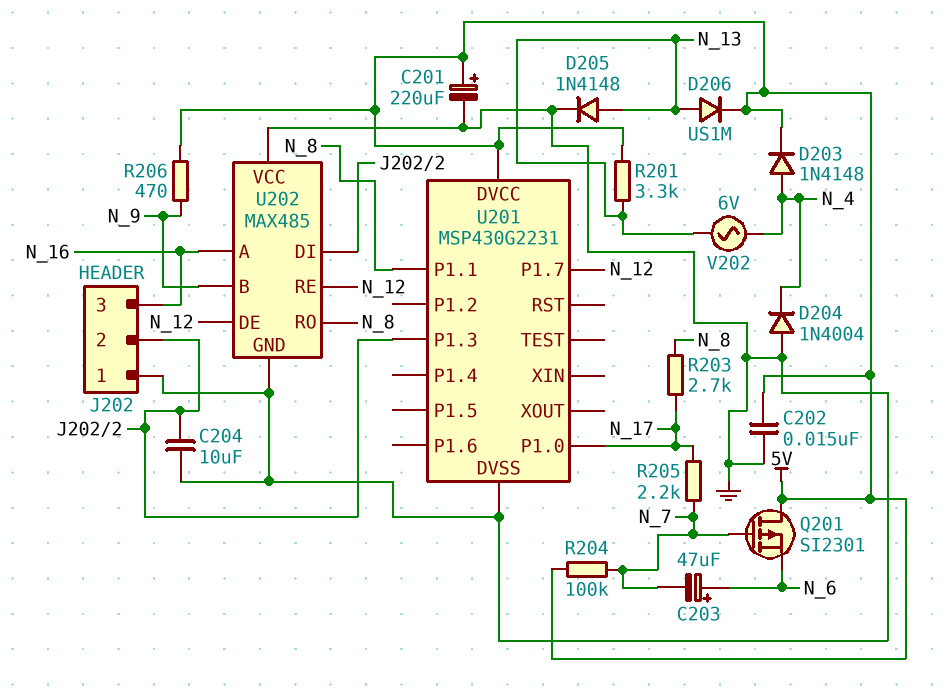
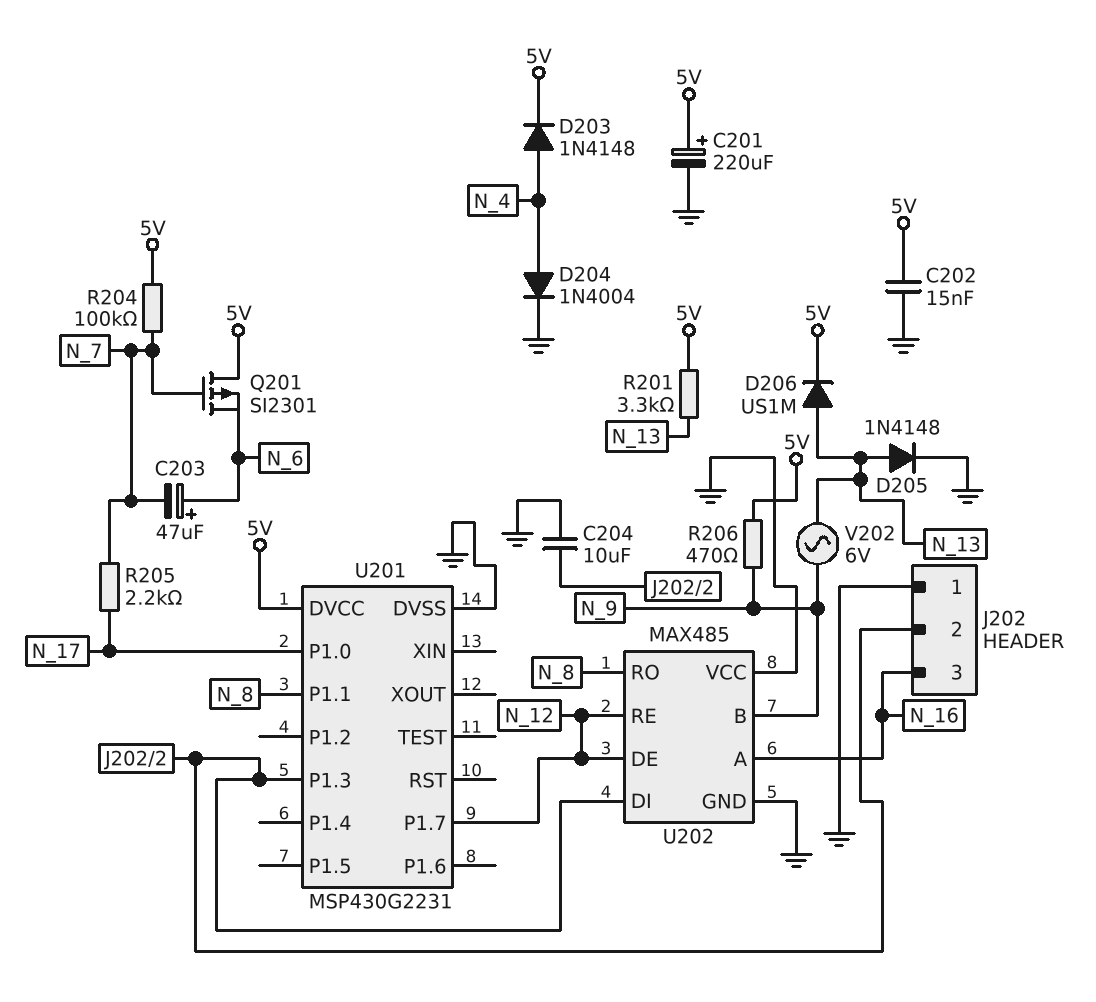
D204: diode 1N4004 (A GND, K N_4) -> diode 1N4004 (A N_4, K GND)
R203: 2.7k (N_8, N_17) -> none
V202: AC 6V (N_4, N_13) -> AC 6V (N_9, N_13)

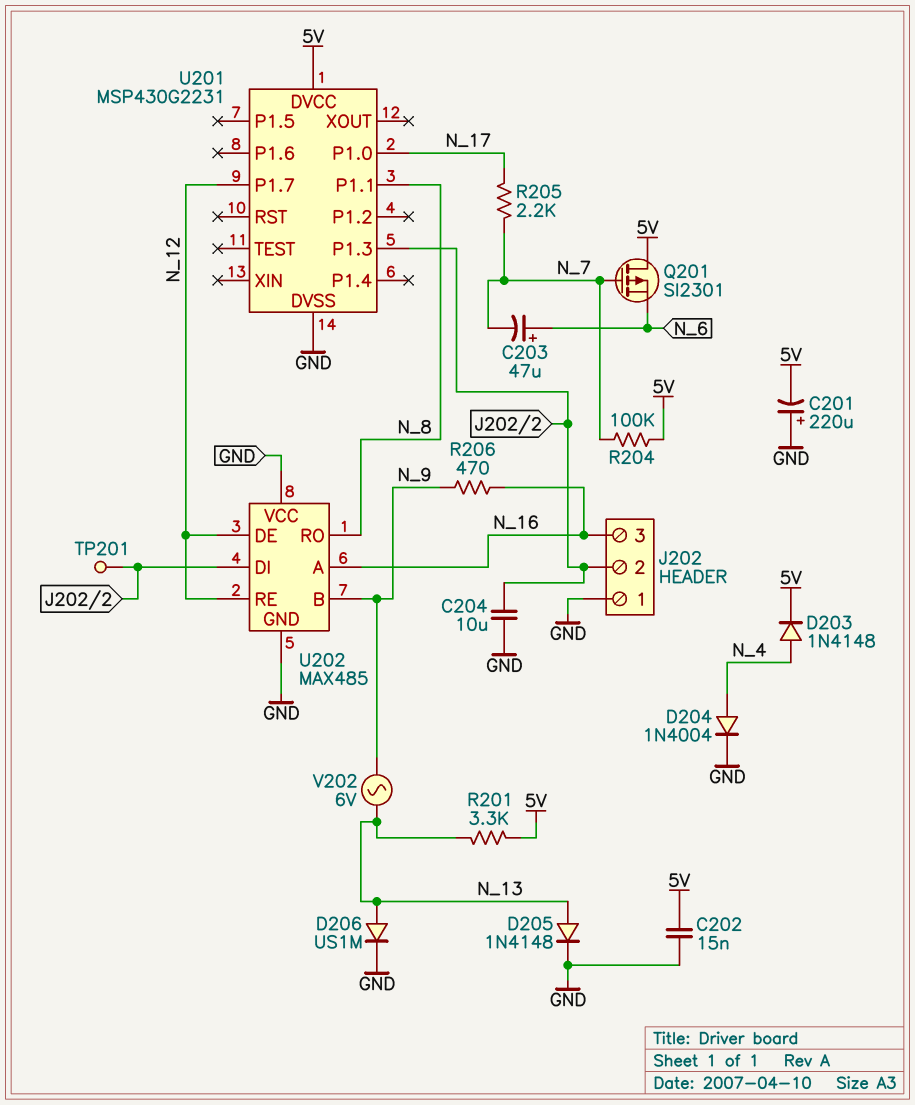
C201: 220uF (plus 5V, minus GND) -> 220uF (plus GND, minus 5V)
D206: diode US1M (A N_13, K 5V) -> diode US1M (A N_13, K GND)
R206: 470 (5V, N_9) -> 470 (N_9, N_16)
TP201: none -> test point (J202/2)

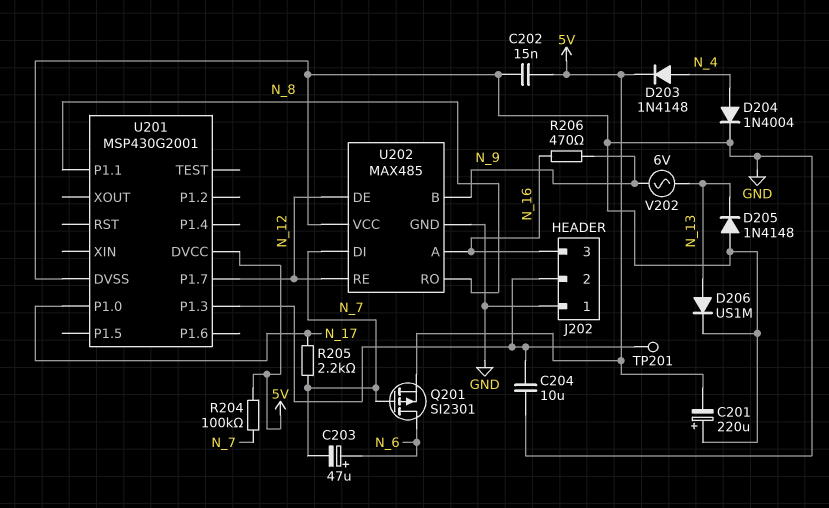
D205: diode 1N4148 (A N_13, K GND) -> diode 1N4148 (A GND, K N_13)
Q201: PMOS SI2301 (G N_7, D 5V, S N_6) -> PMOS SI2301 (G N_7, D N_6, S 5V)
R201: 3.3k (5V, N_13) -> none
U201: MSP430G2231 -> MSP430G2001
U202 pin DI: J202/2 -> N_7

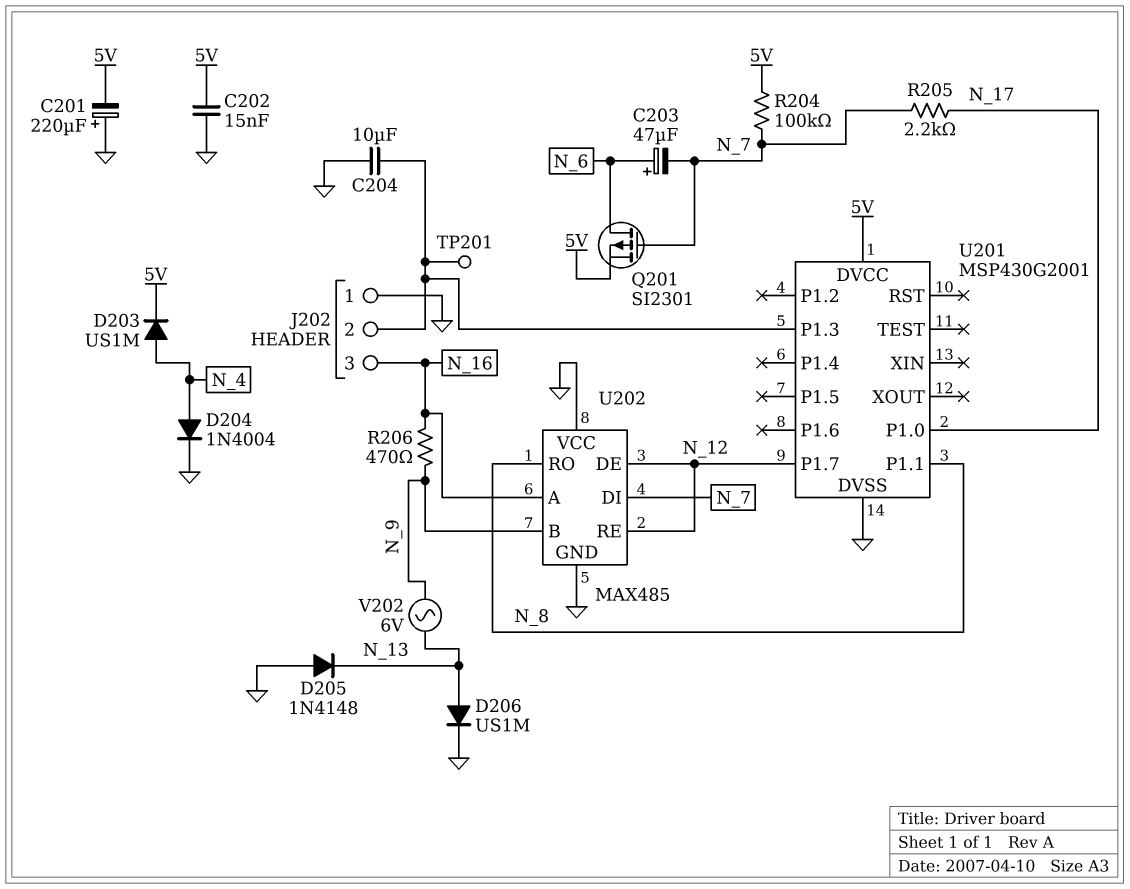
D203: diode 1N4148 (A N_4, K 5V) -> diode US1M (A N_4, K 5V)

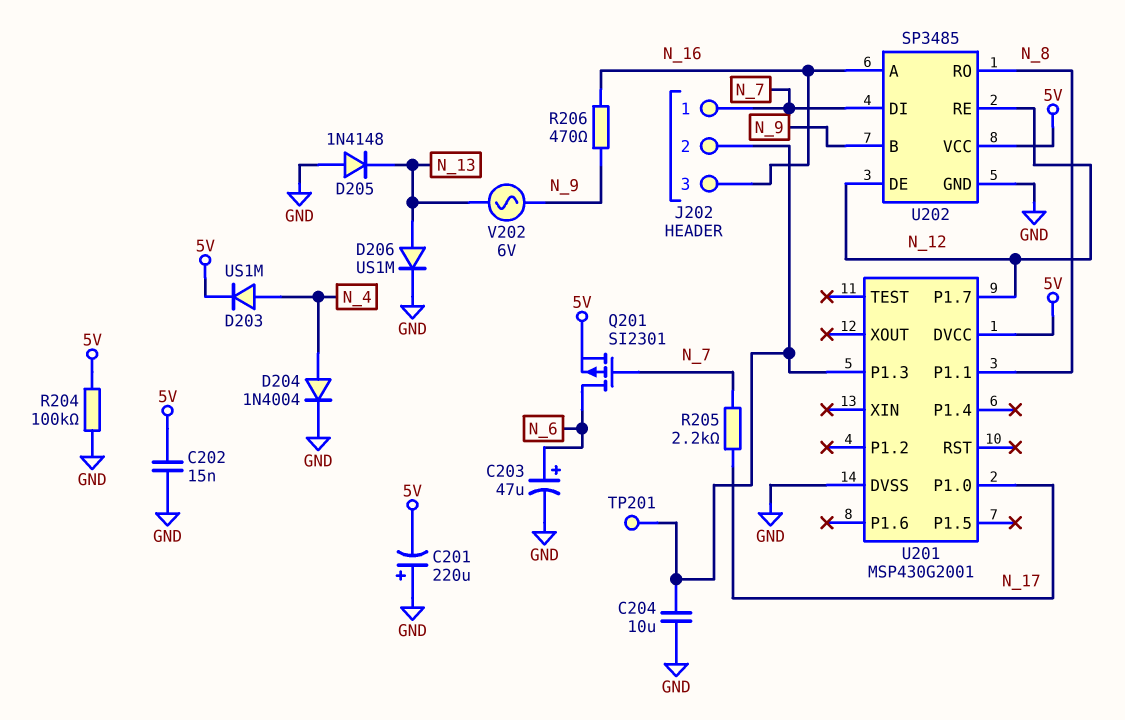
C203: 47uF (plus N_6, minus N_7) -> 47uF (plus N_6, minus GND)
J202 pin 1: GND -> N_7
R204: 100k (5V, N_7) -> 100k (5V, GND)
U202: MAX485 -> SP3485
U202 pin VCC: GND -> 5V

